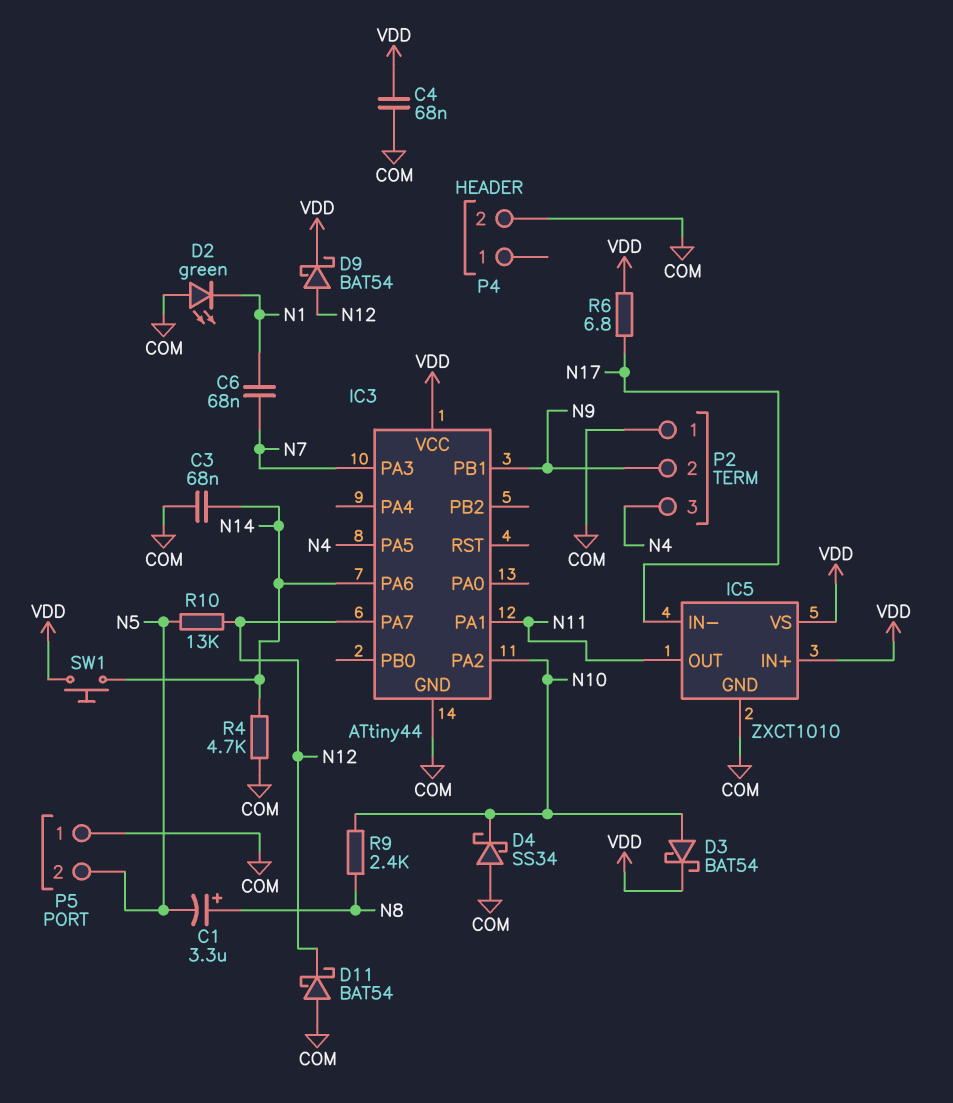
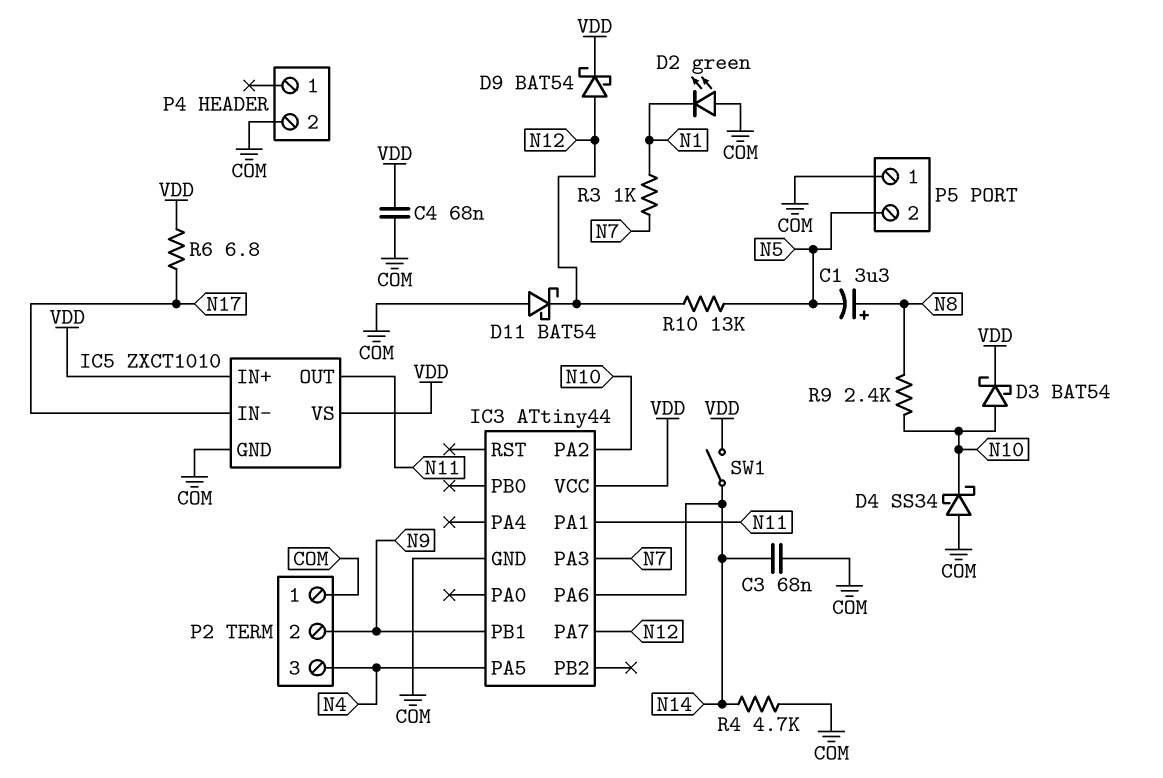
C6: 68nF (N1, N7) -> none
R3: none -> 1k (N1, N7)
SW1: button (N14, VDD) -> switch (N14, VDD)

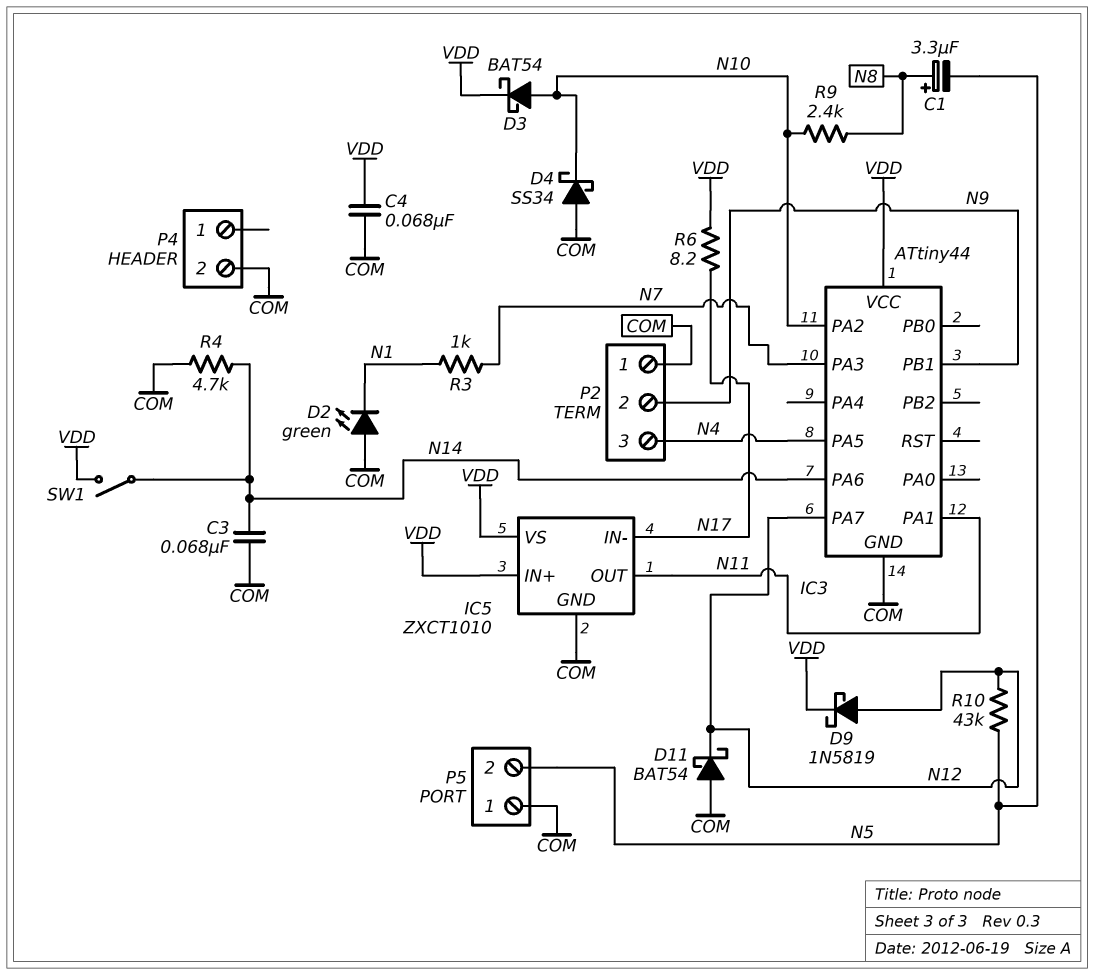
D9: schottky BAT54 (A N12, K VDD) -> schottky 1N5819 (A N12, K VDD)
R6: 6.8 (N17, VDD) -> 8.2 (N17, VDD)
R10: 13k (N5, N12) -> 43k (N5, N12)

